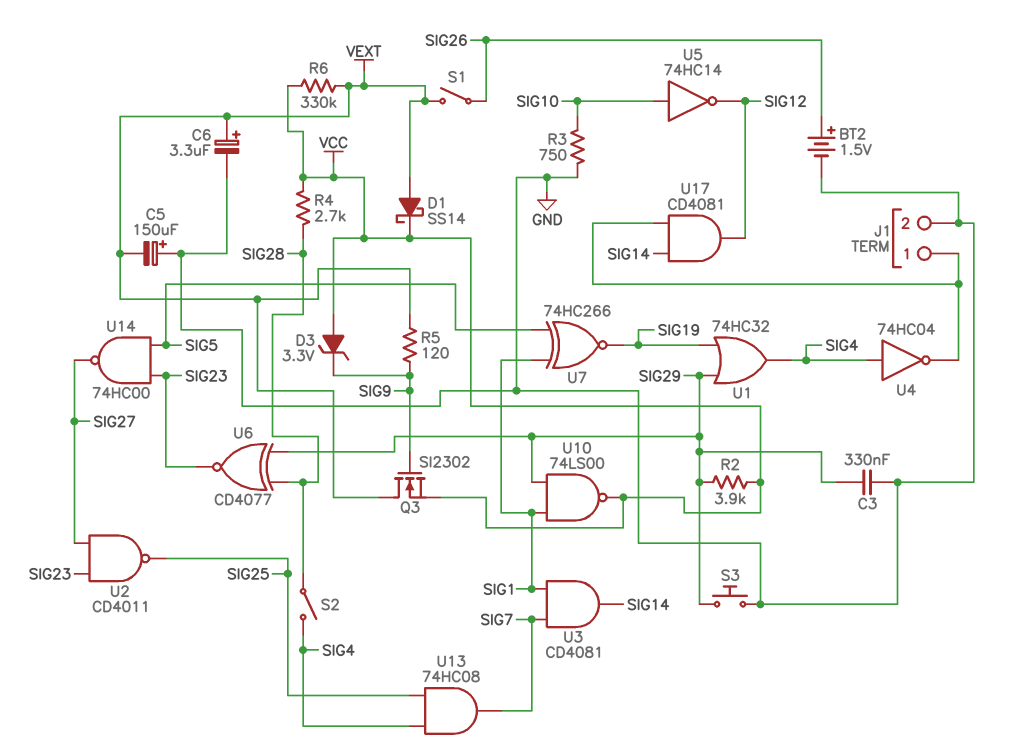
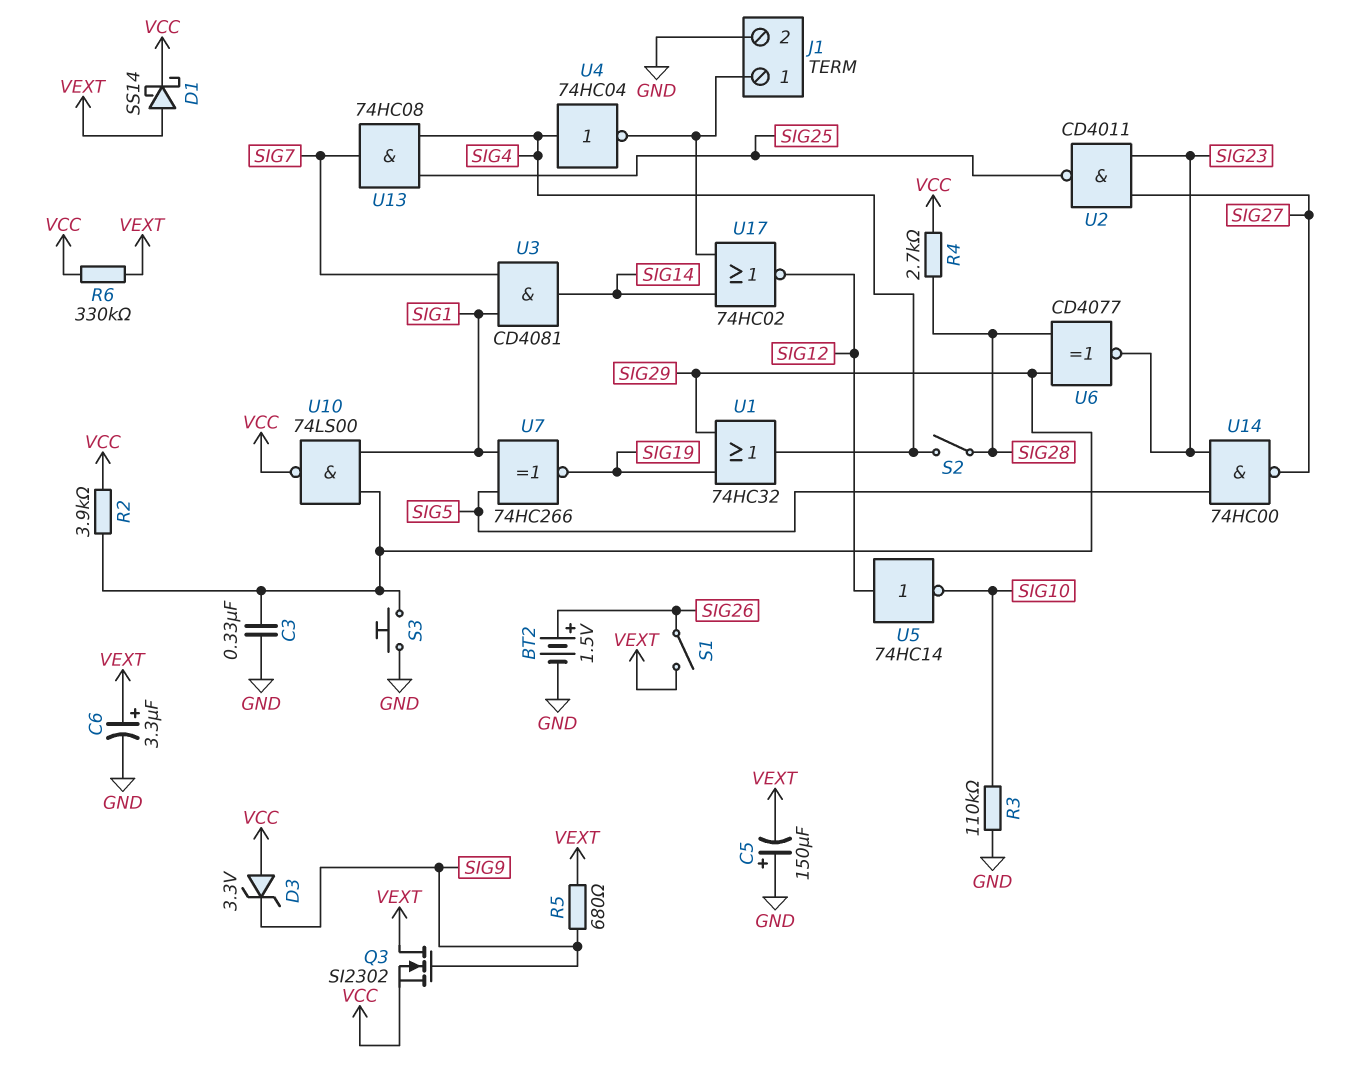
R3: 750 (GND, SIG10) -> 110k (GND, SIG10)
R5: 120 (SIG9, VEXT) -> 680 (SIG9, VEXT)
U5: NOT 74HC14 (in SIG10, out SIG12) -> NOT 74HC14 (in SIG12, out SIG10)
U17: AND CD4081 (in J1/1, in SIG14, out SIG12) -> NOR 74HC02 (in J1/1, in SIG14, out SIG12)

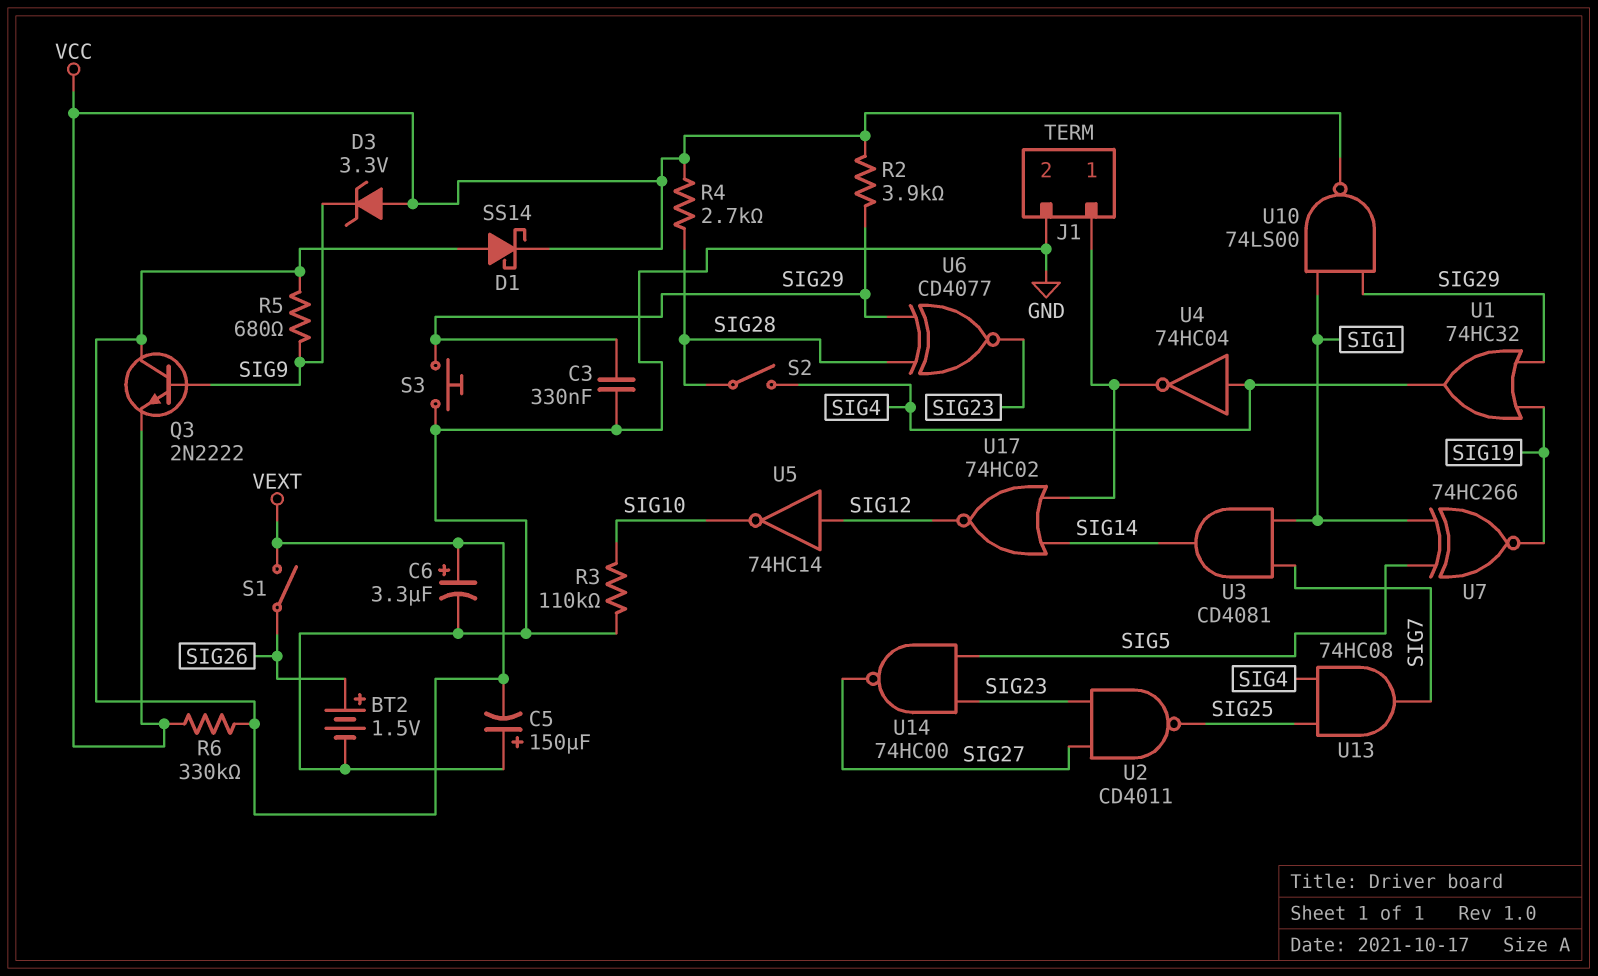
Q3: NMOS SI2302 (G SIG9, D VEXT, S VCC) -> NPN 2N2222 (B SIG9, C VEXT, E VCC)

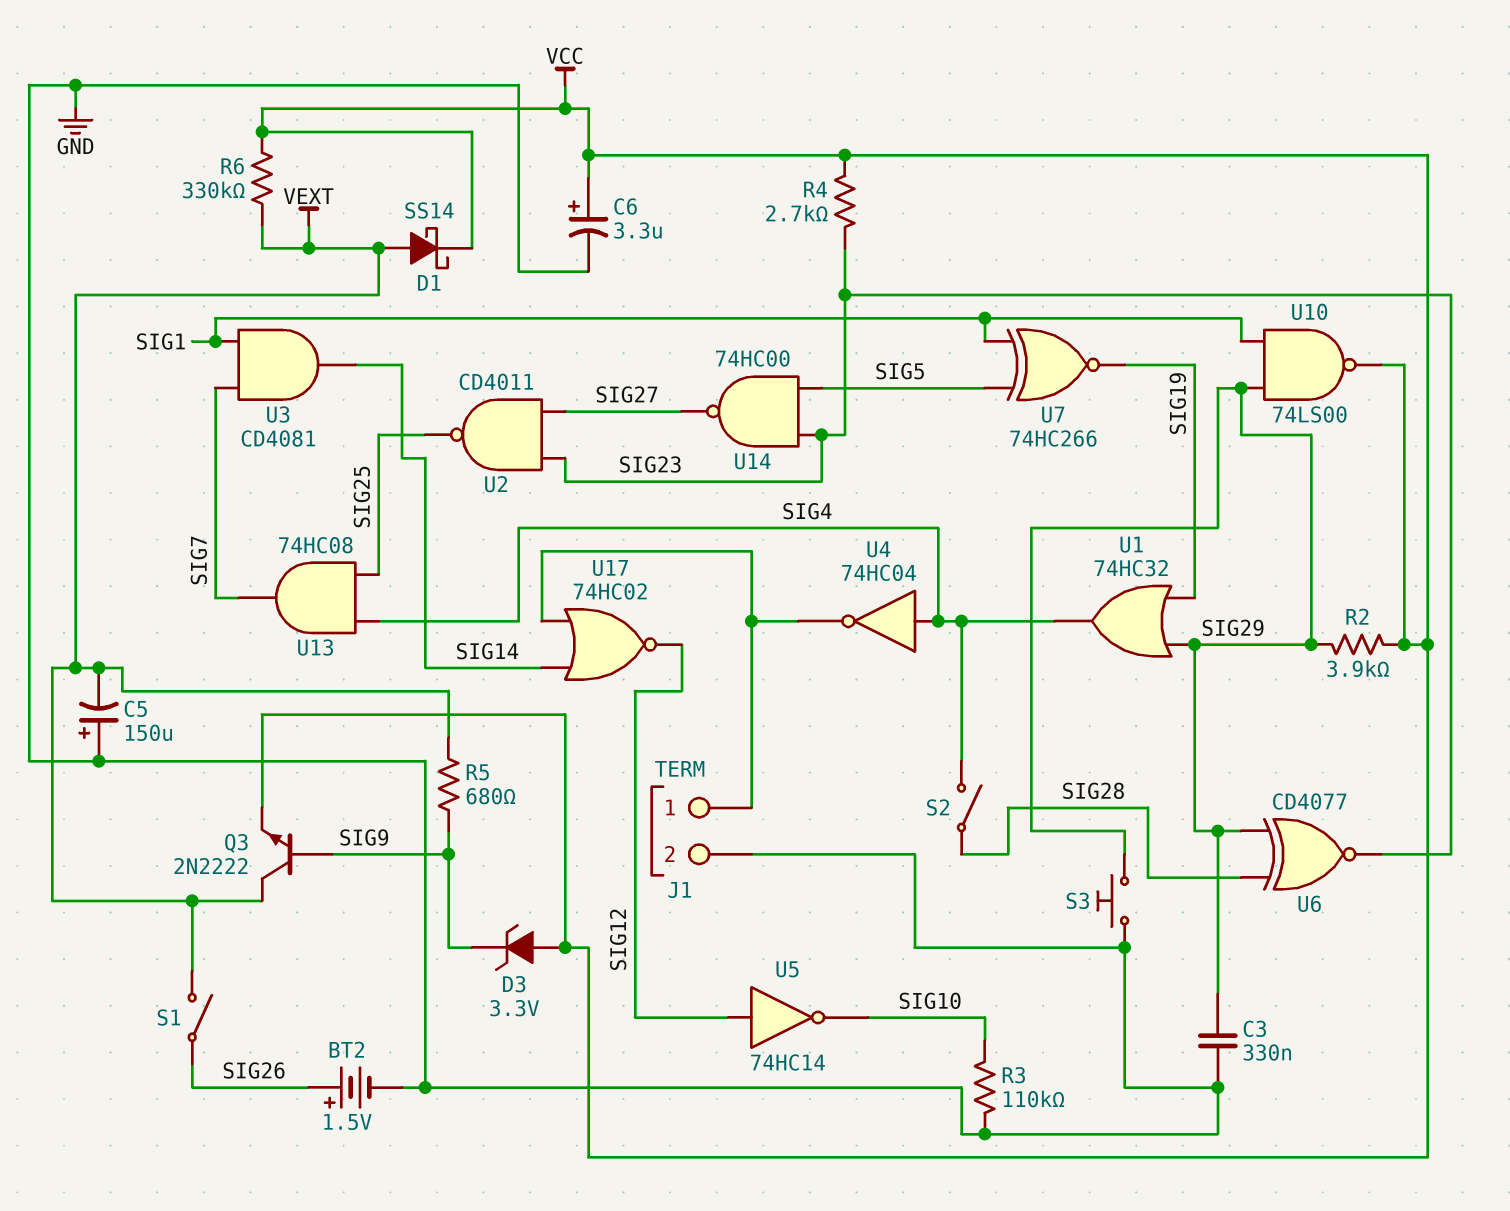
C6: 3.3uF (plus VEXT, minus GND) -> 3.3uF (plus VCC, minus GND)
R4: 2.7k (SIG28, VCC) -> 2.7k (SIG23, VCC)

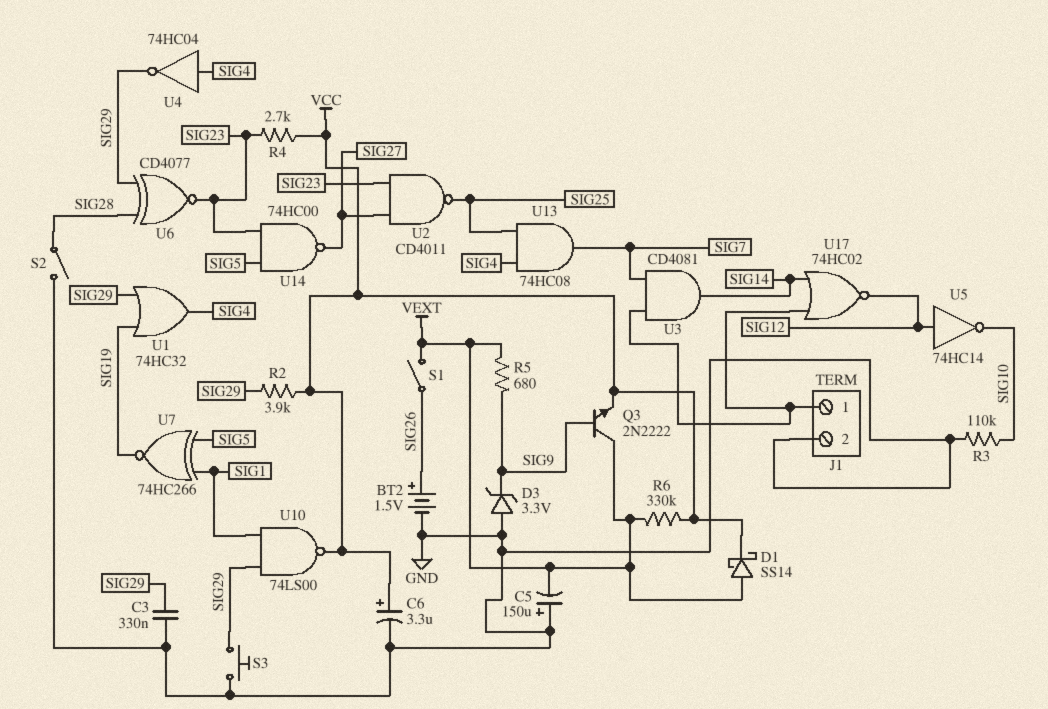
D3: zener 3.3V (A VCC, K SIG9) -> zener 3.3V (A GND, K SIG9)
S2: switch (SIG4, SIG28) -> switch (GND, SIG28)
U3: AND CD4081 (in SIG1, in SIG7, out SIG14) -> AND CD4081 (in J1/1, in SIG7, out SIG14)
U4: NOT 74HC04 (in SIG4, out J1/1) -> NOT 74HC04 (in SIG4, out SIG29)

